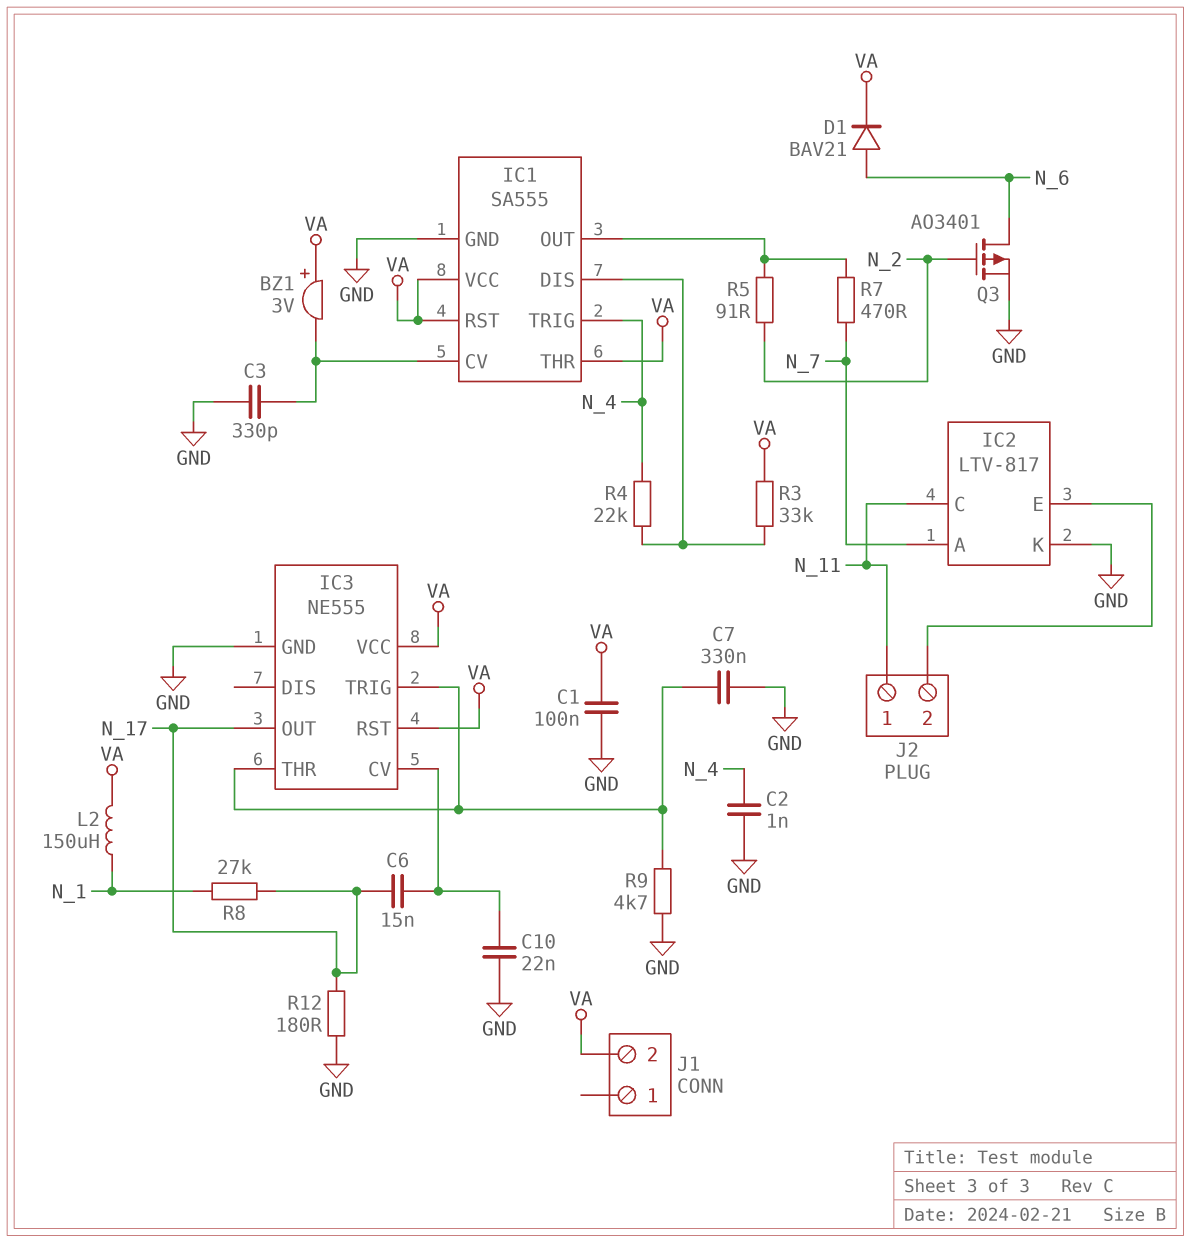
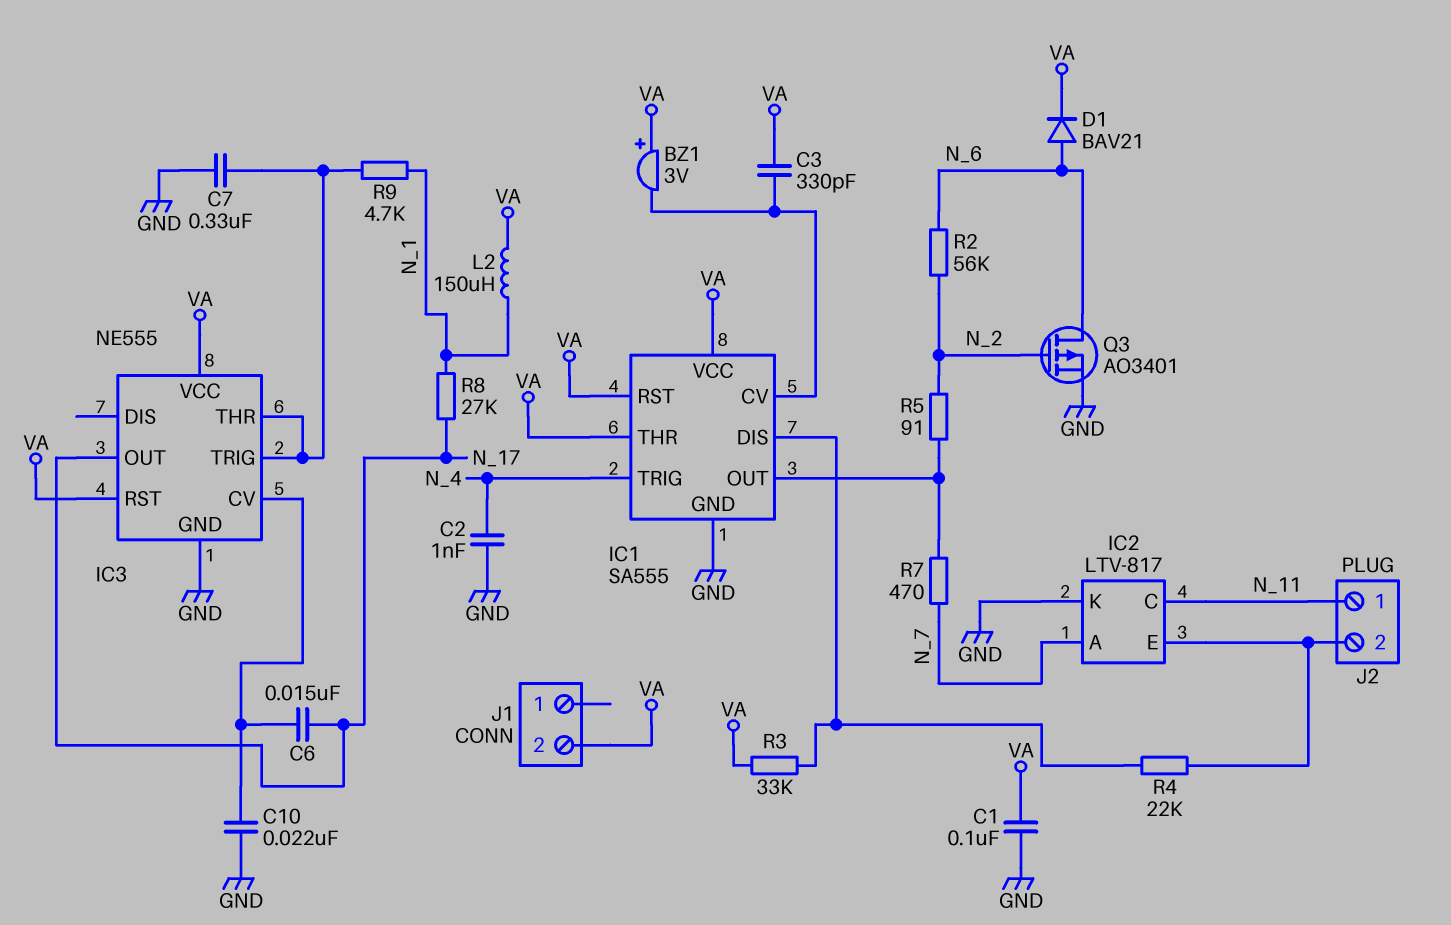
C3: 330pF (GND, IC1/CV) -> 330pF (IC1/CV, VA)
R2: none -> 56k (N_2, N_6)
R4: 22k (IC1/DIS, N_4) -> 22k (IC1/DIS, IC2/E)
R9: 4.7k (GND, IC3/THR) -> 4.7k (IC3/THR, N_1)
R12: 180 (GND, N_17) -> none

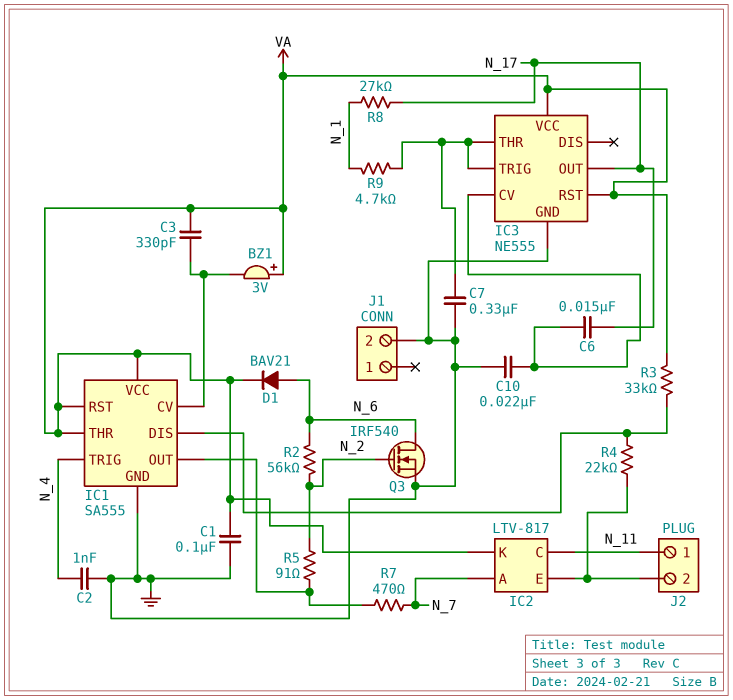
IC2 pin K: GND -> VA
J1 pin 2: VA -> GND
L2: 150uH (N_1, VA) -> none
Q3: PMOS AO3401 (G N_2, D N_6, S GND) -> NMOS IRF540 (G N_2, D N_6, S GND)

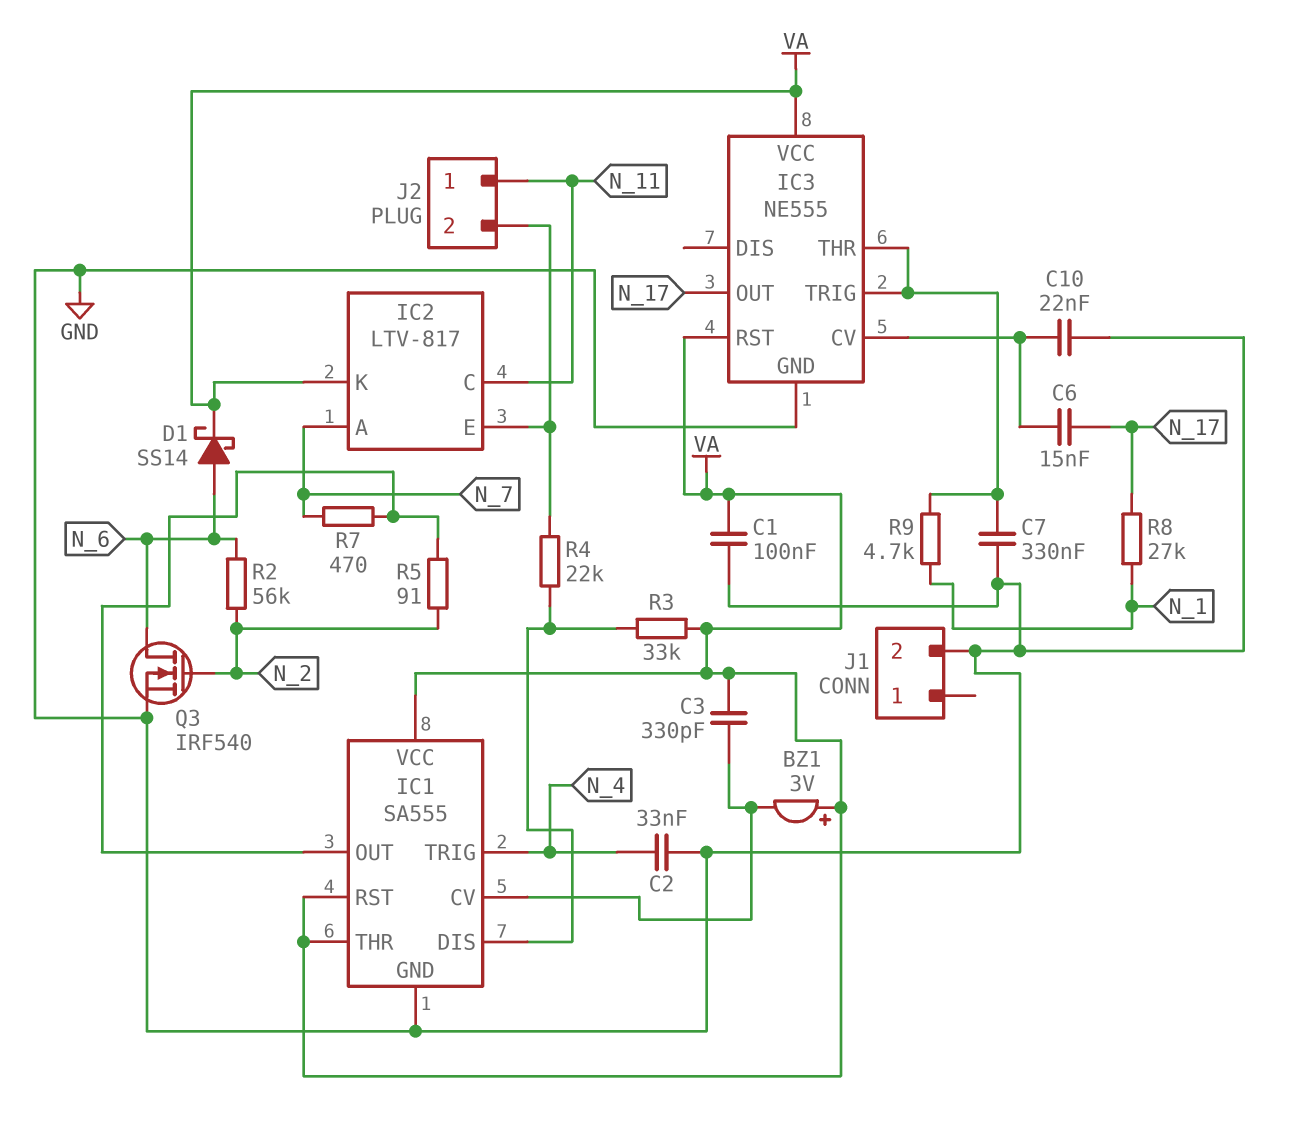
C2: 1nF (GND, N_4) -> 33nF (GND, N_4)
D1: diode BAV21 (A N_6, K VA) -> schottky SS14 (A N_6, K VA)

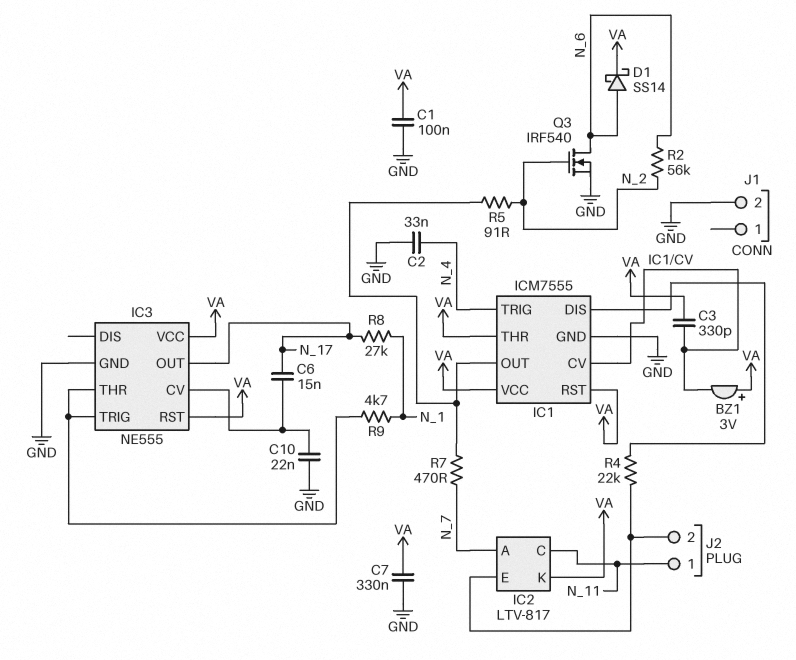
C7: 330nF (GND, IC3/THR) -> 330nF (GND, VA)
IC1: SA555 -> ICM7555
R3: 33k (IC1/DIS, VA) -> none

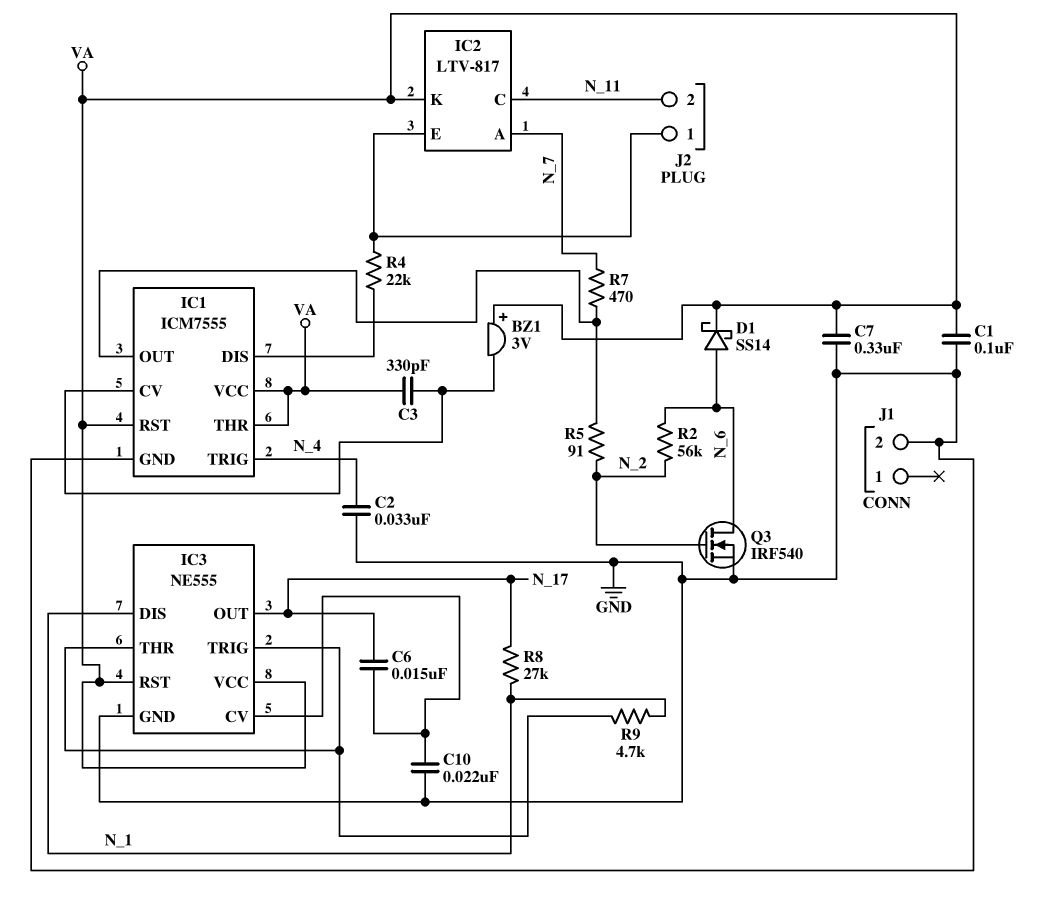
IC3 pin DIS: none -> N_1
J2 pin 1: N_11 -> IC2/E
J2 pin 2: IC2/E -> N_11

